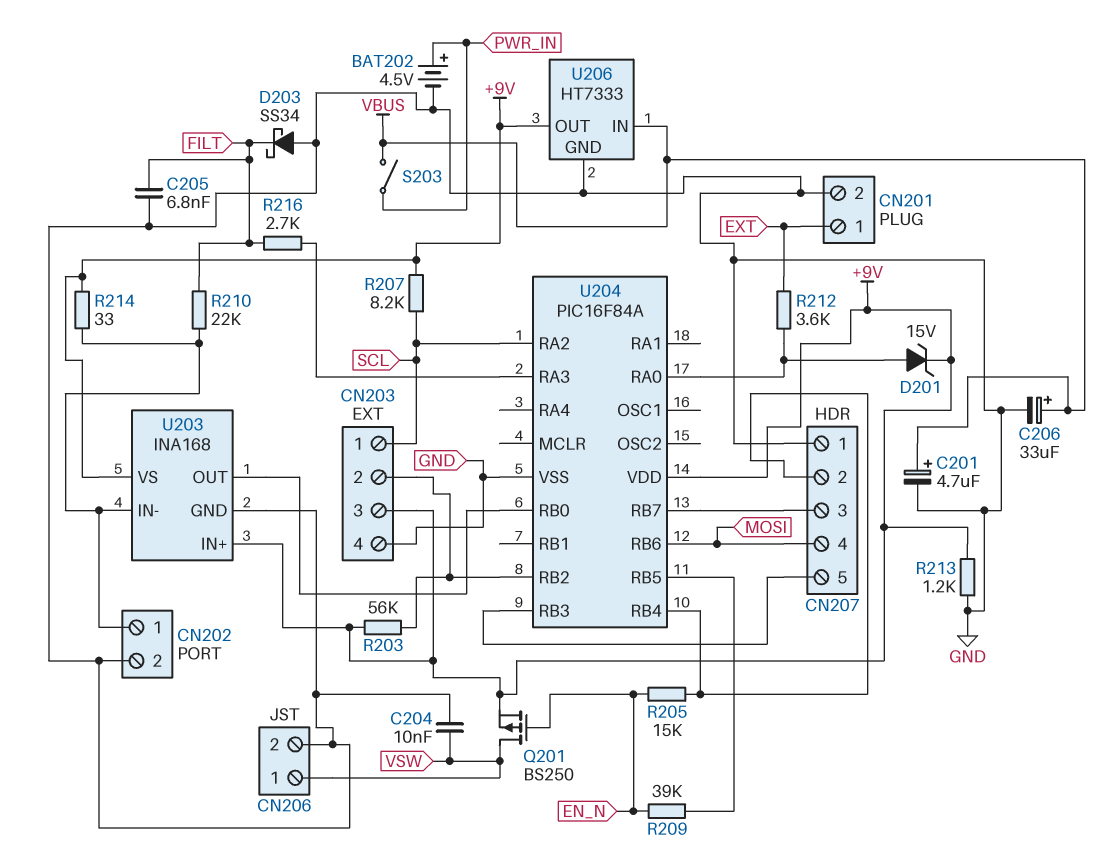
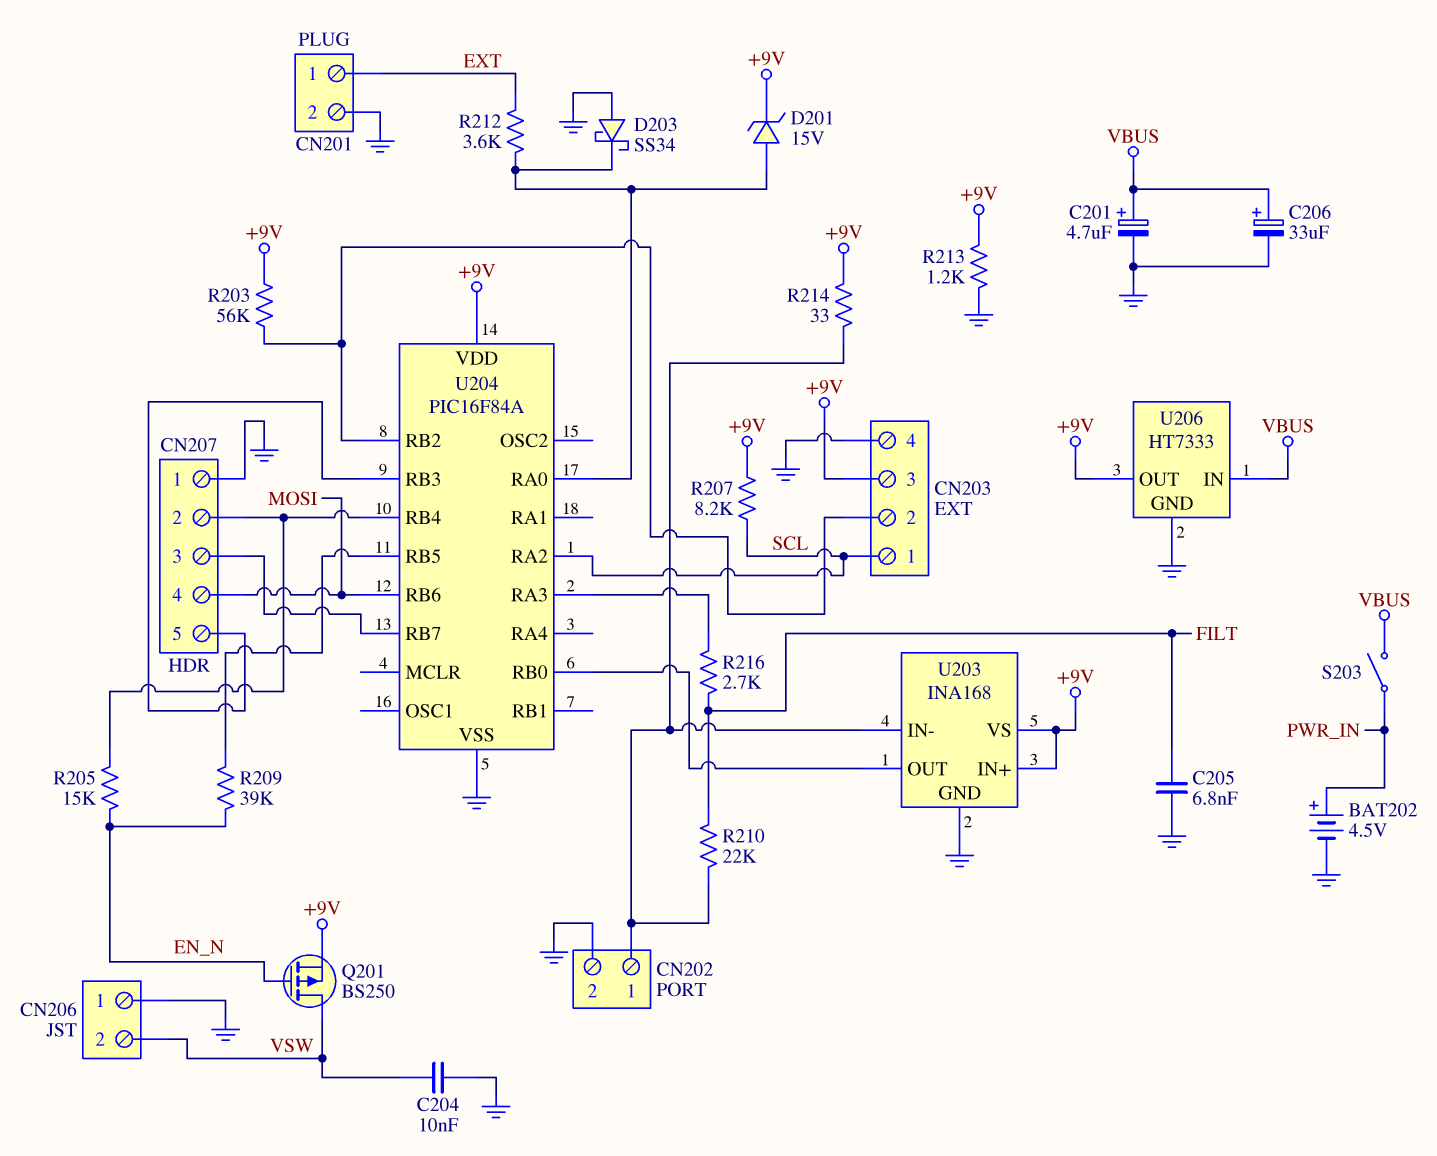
CN206 pin 1: VSW -> GND
CN206 pin 2: GND -> VSW
D203: schottky SS34 (A GND, K FILT) -> schottky SS34 (A GND, K U204/RA0)

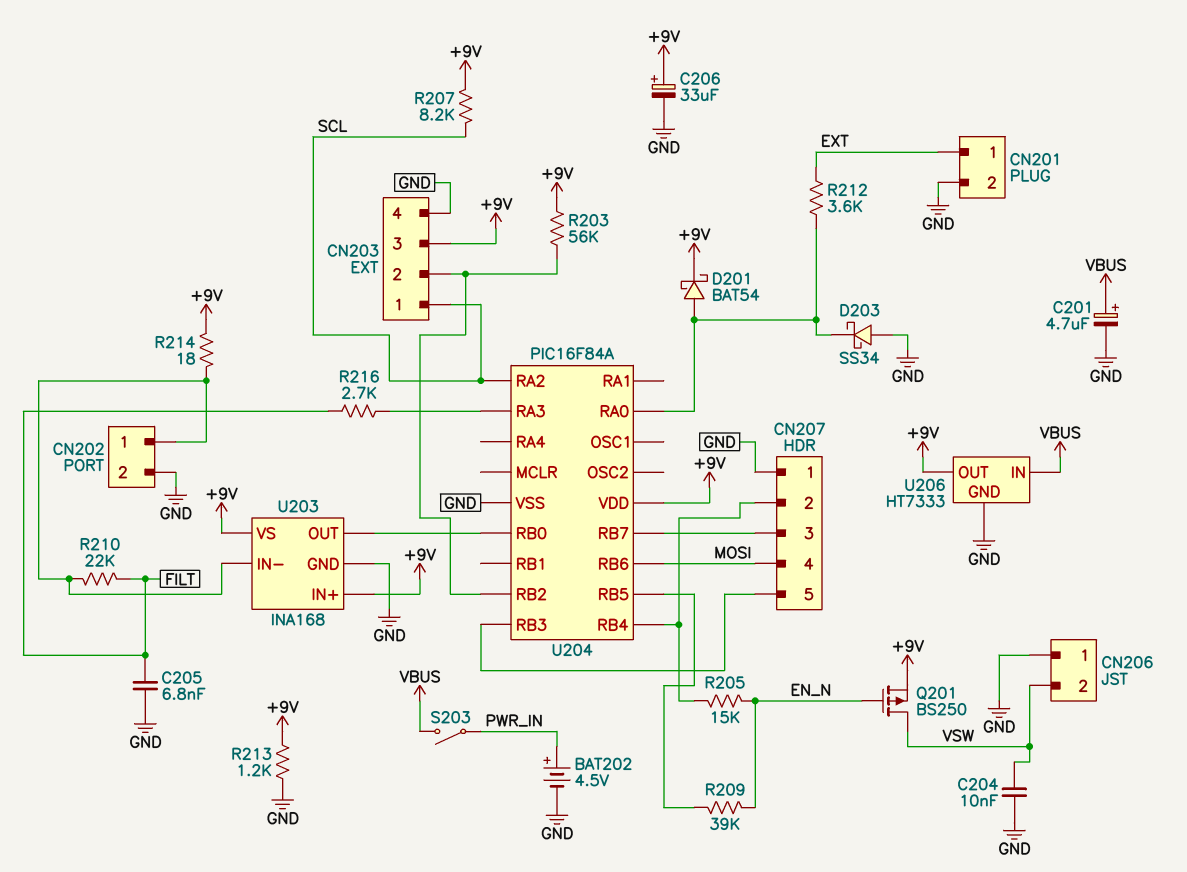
C206: 33uF (plus VBUS, minus GND) -> 33uF (plus +9V, minus GND)
D201: zener 15V (A U204/RA0, K +9V) -> schottky BAT54 (A U204/RA0, K +9V)
R214: 33 (+9V, CN202/1) -> 18 (+9V, CN202/1)

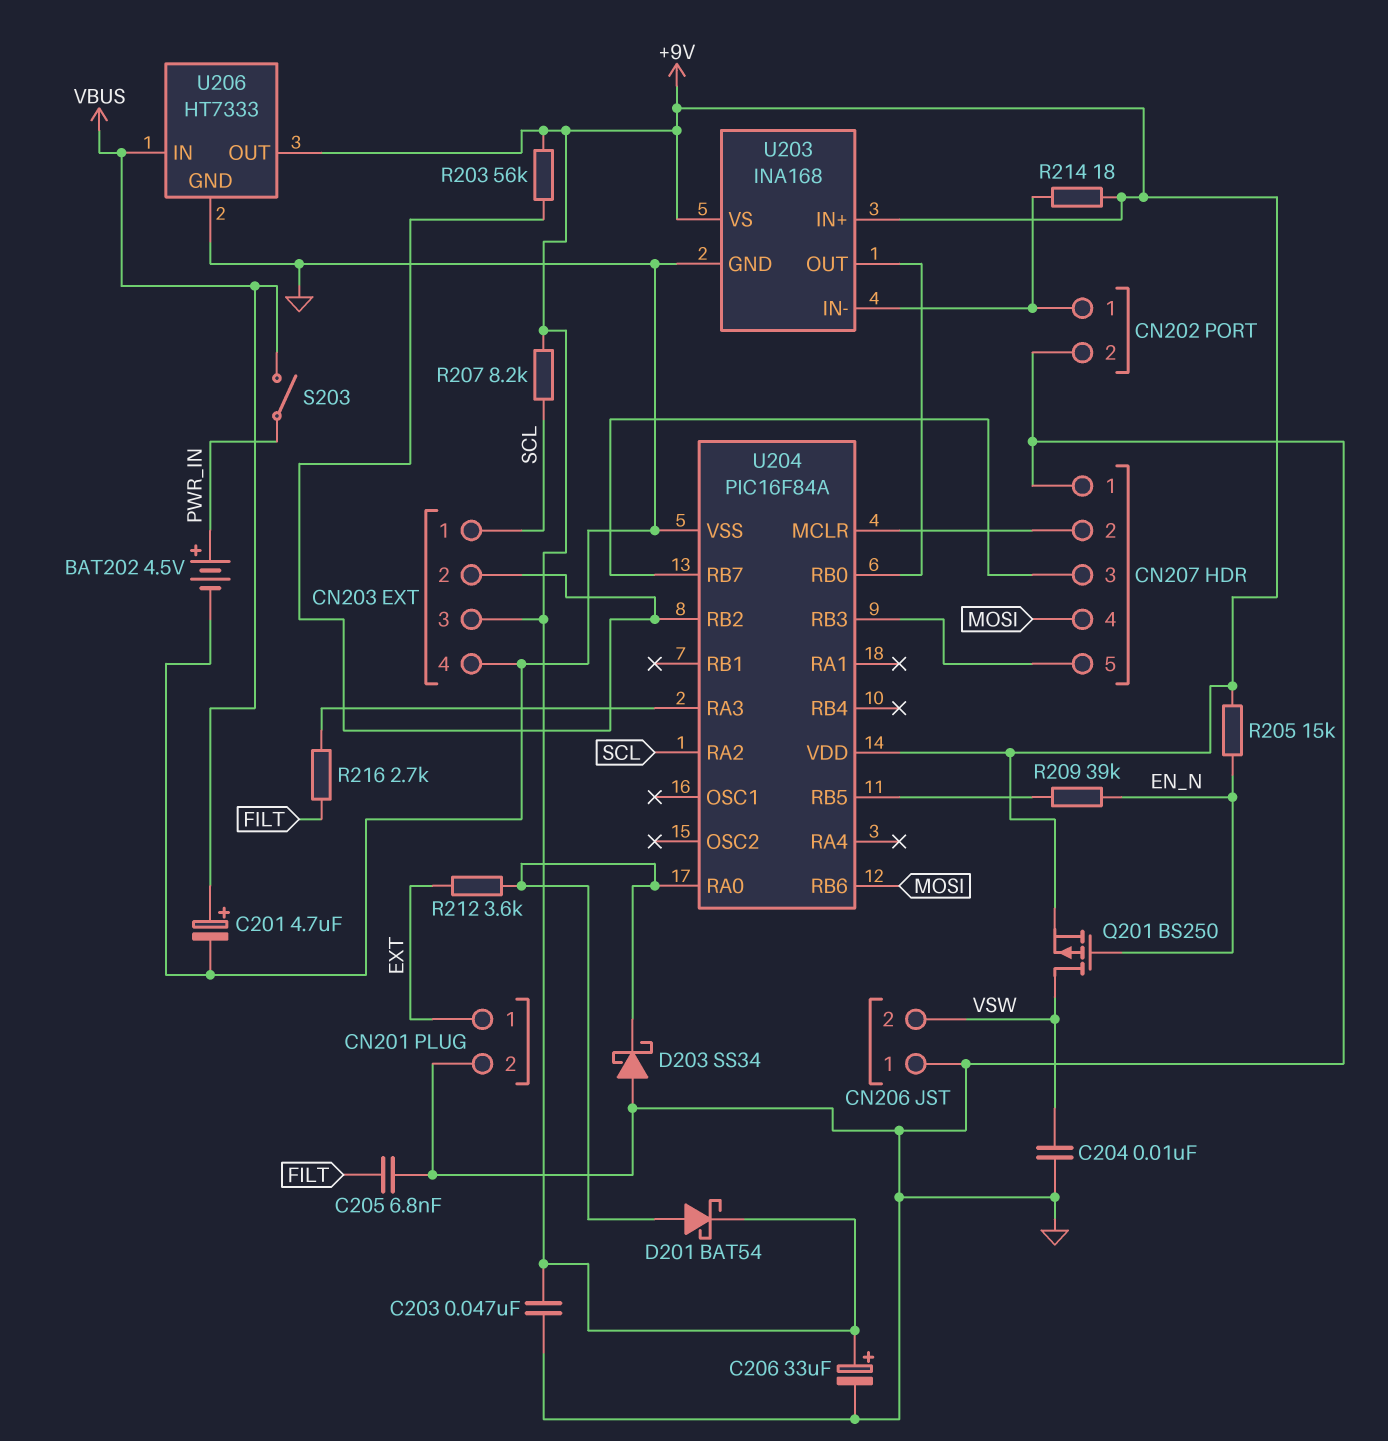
C203: none -> 47nF (+9V, GND)
R205: 15k (CN207/2, EN_N) -> 15k (+9V, EN_N)
R210: 22k (CN202/1, FILT) -> none
R213: 1.2k (+9V, GND) -> none
U204 pin MCLR: none -> CN207/2
U204 pin RB4: CN207/2 -> none

